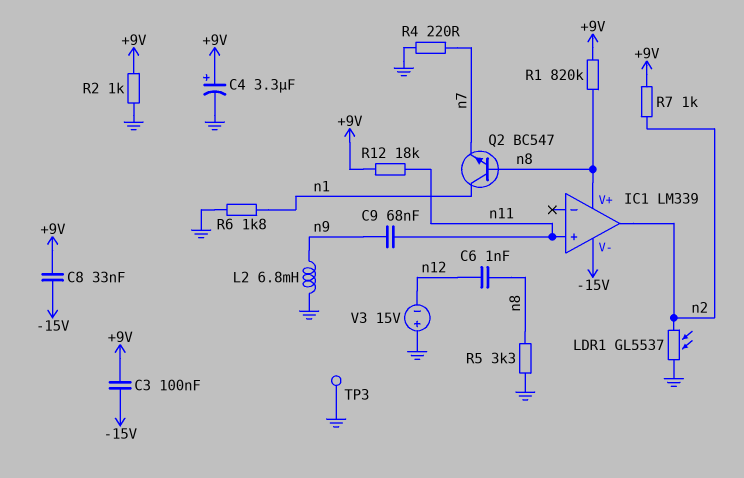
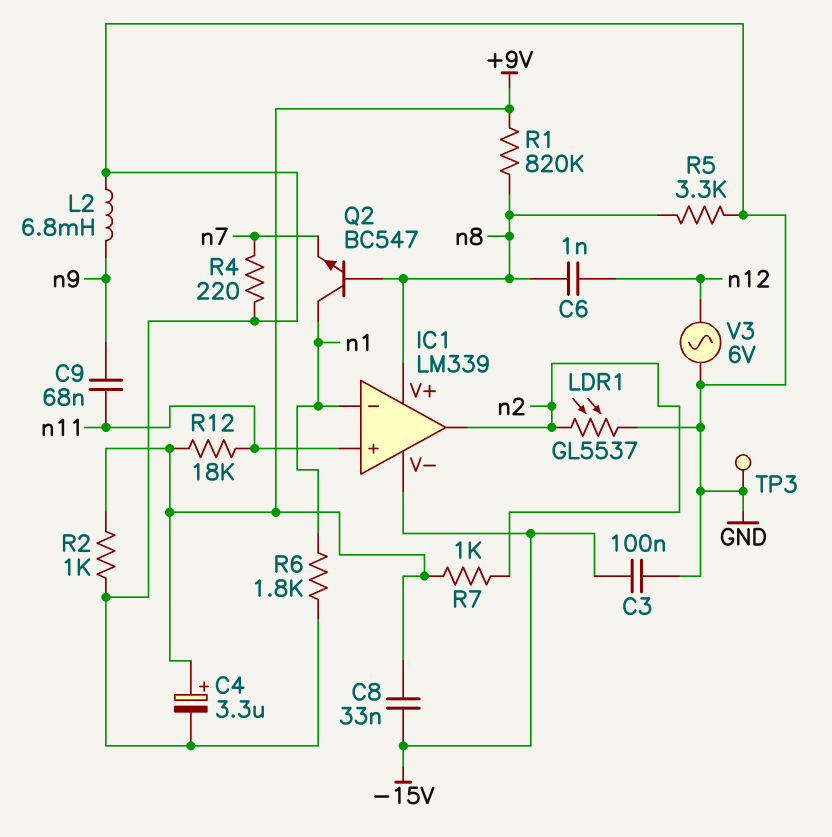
C3: 100nF (+9V, -15V) -> 100nF (-15V, GND)
IC1 pin in-: none -> n1
V3: 15V (plus GND, minus n12) -> AC 6V (GND, n12)

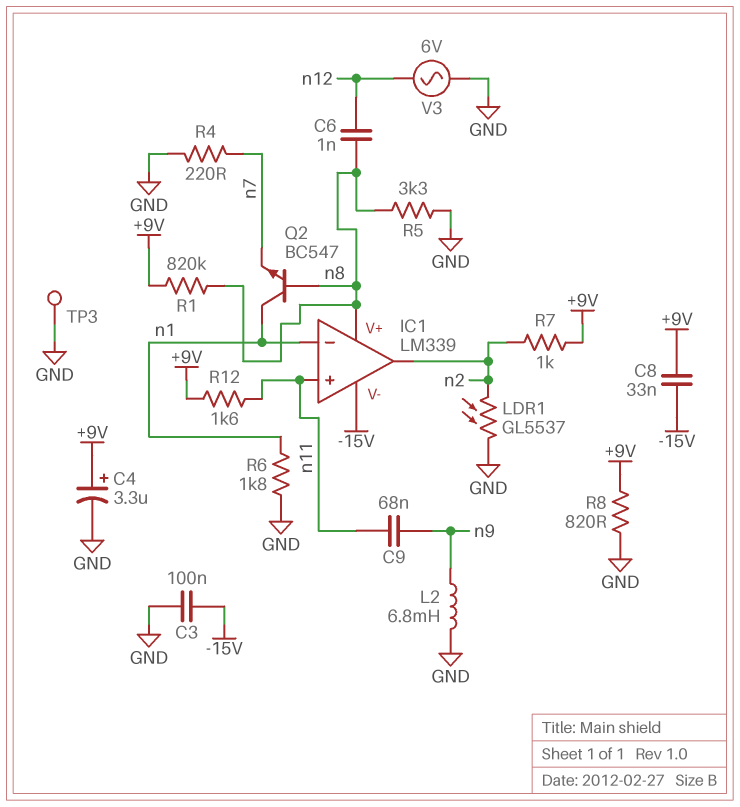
R2: 1k (+9V, GND) -> none
R8: none -> 820 (+9V, GND)
R12: 18k (+9V, n11) -> 1.6k (+9V, n11)

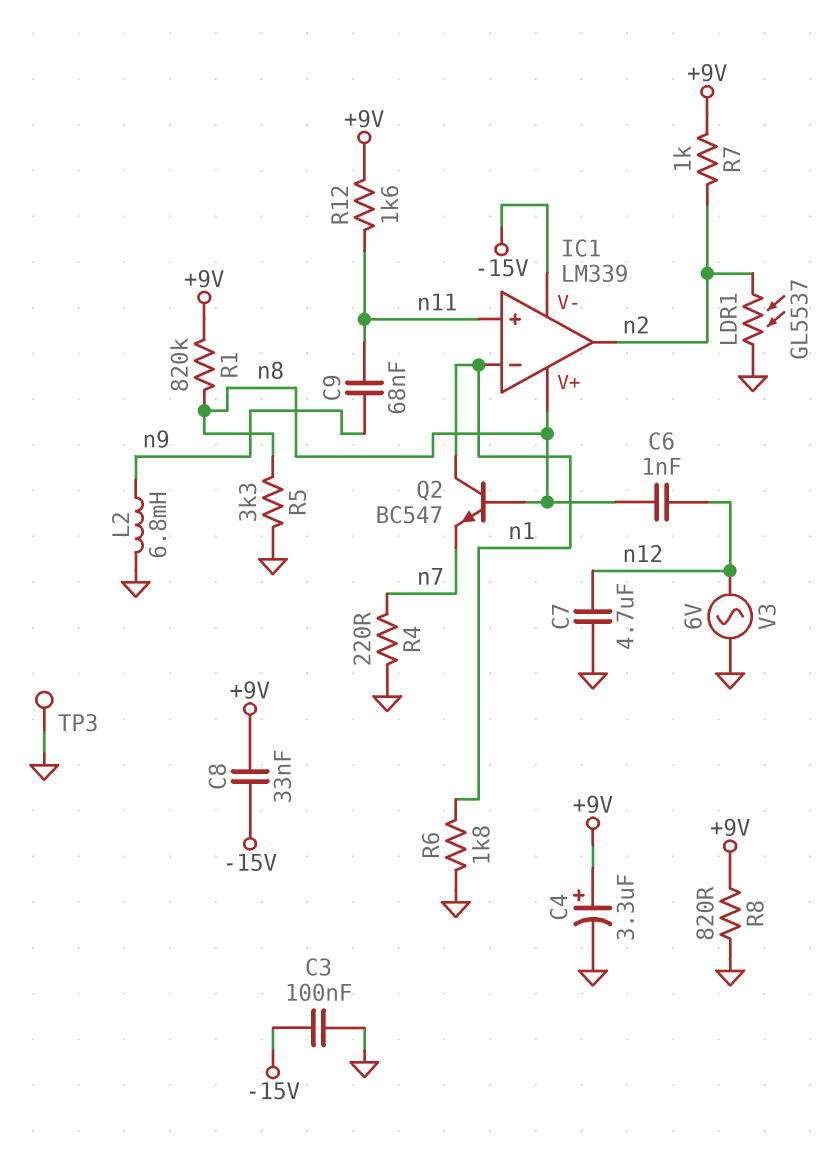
C7: none -> 4.7uF (GND, n12)

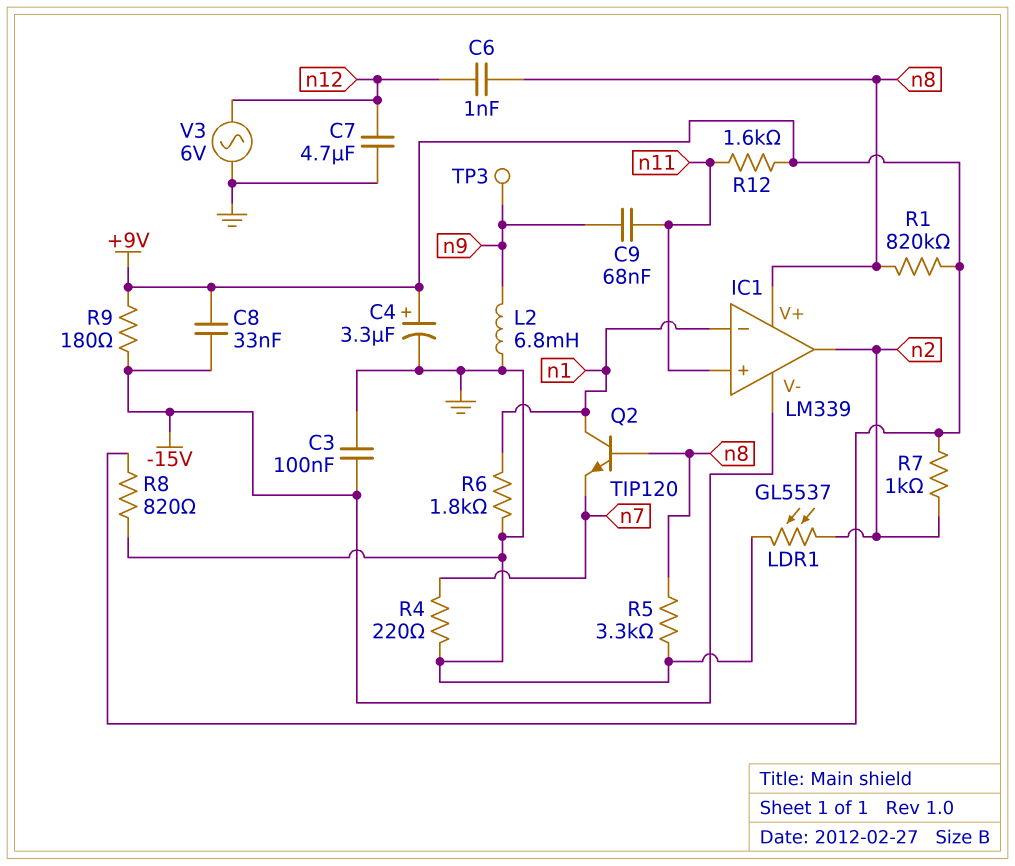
Q2: NPN BC547 (B n8, C n1, E n7) -> NPN TIP120 (B n8, C n1, E n7)
R9: none -> 180 (+9V, -15V)
TP3: test point (GND) -> test point (n9)

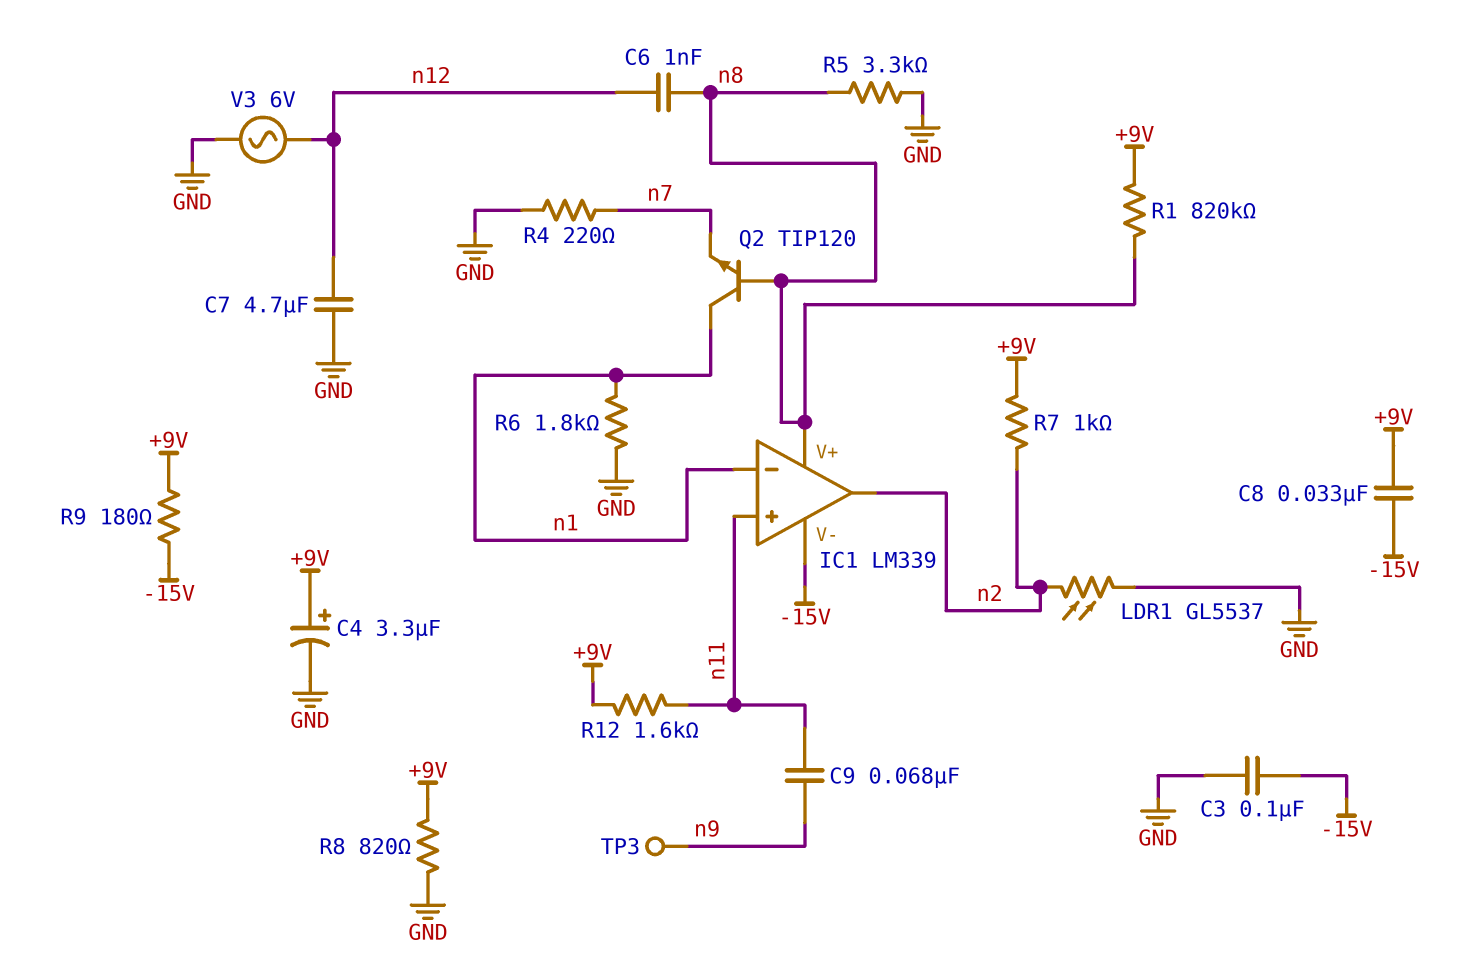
L2: 6.8mH (GND, n9) -> none

